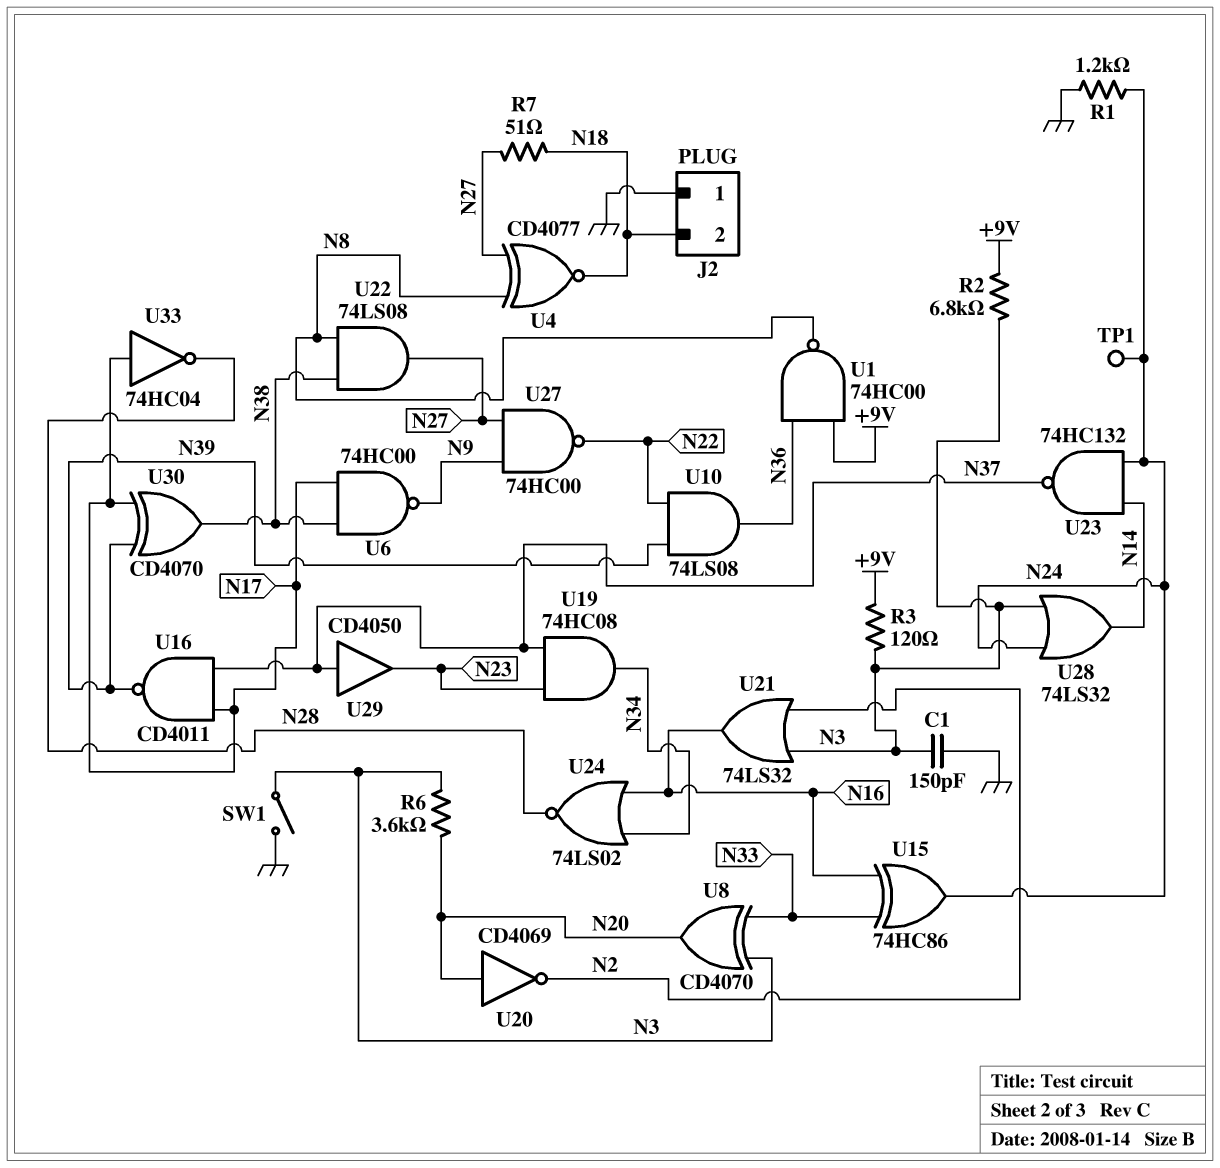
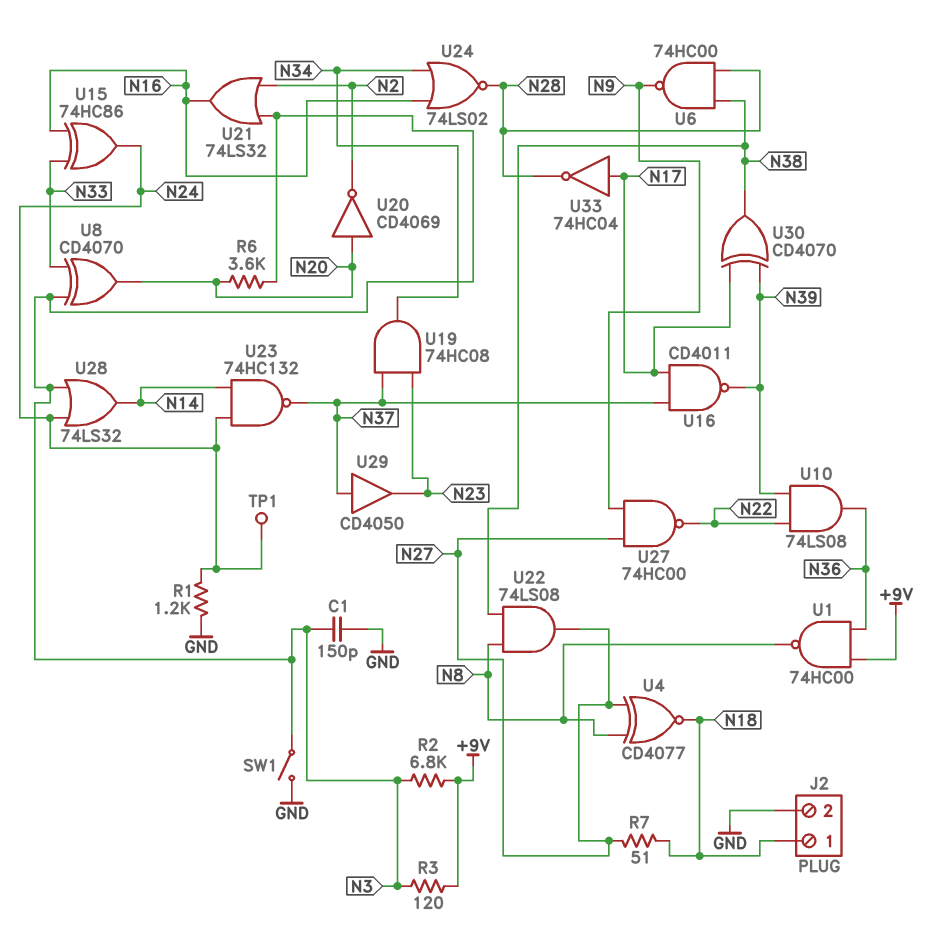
J2 pin 1: GND -> N18
J2 pin 2: N18 -> GND
U6: NAND 74HC00 (in N17, in N38, out N9) -> NAND 74HC00 (in N28, in N38, out N9)

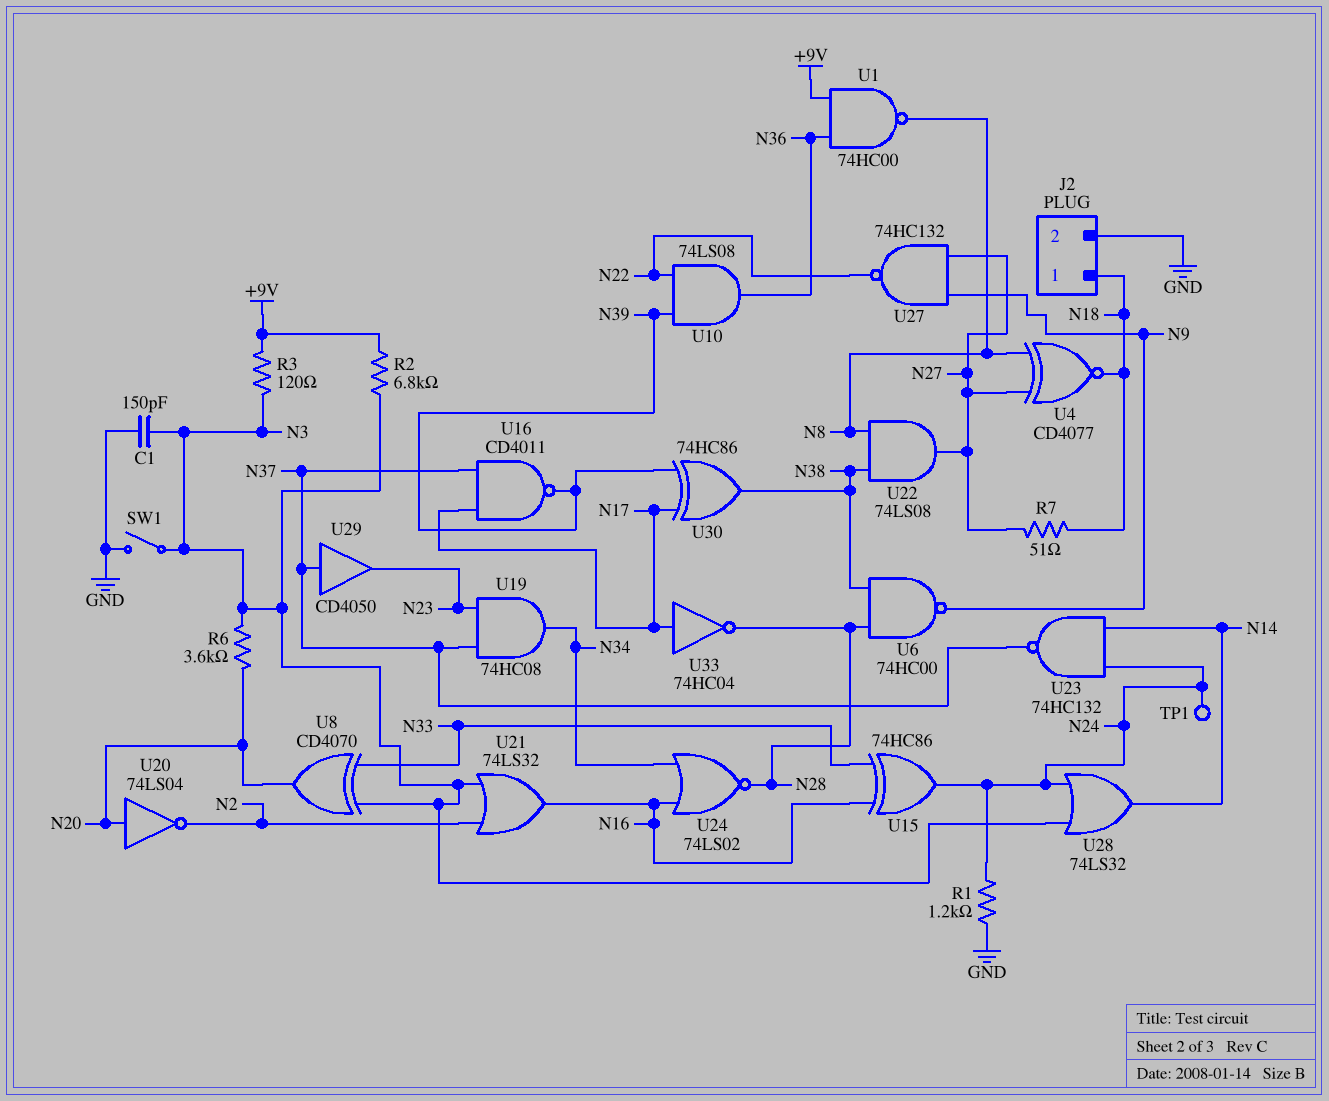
U20: NOT CD4069 (in N20, out N2) -> NOT 74LS04 (in N20, out N2)
U27: NAND 74HC00 (in N9, in N27, out N22) -> NAND 74HC132 (in N9, in N27, out N22)
U30: XOR CD4070 (in N17, in N39, out N38) -> XOR 74HC86 (in N17, in N39, out N38)

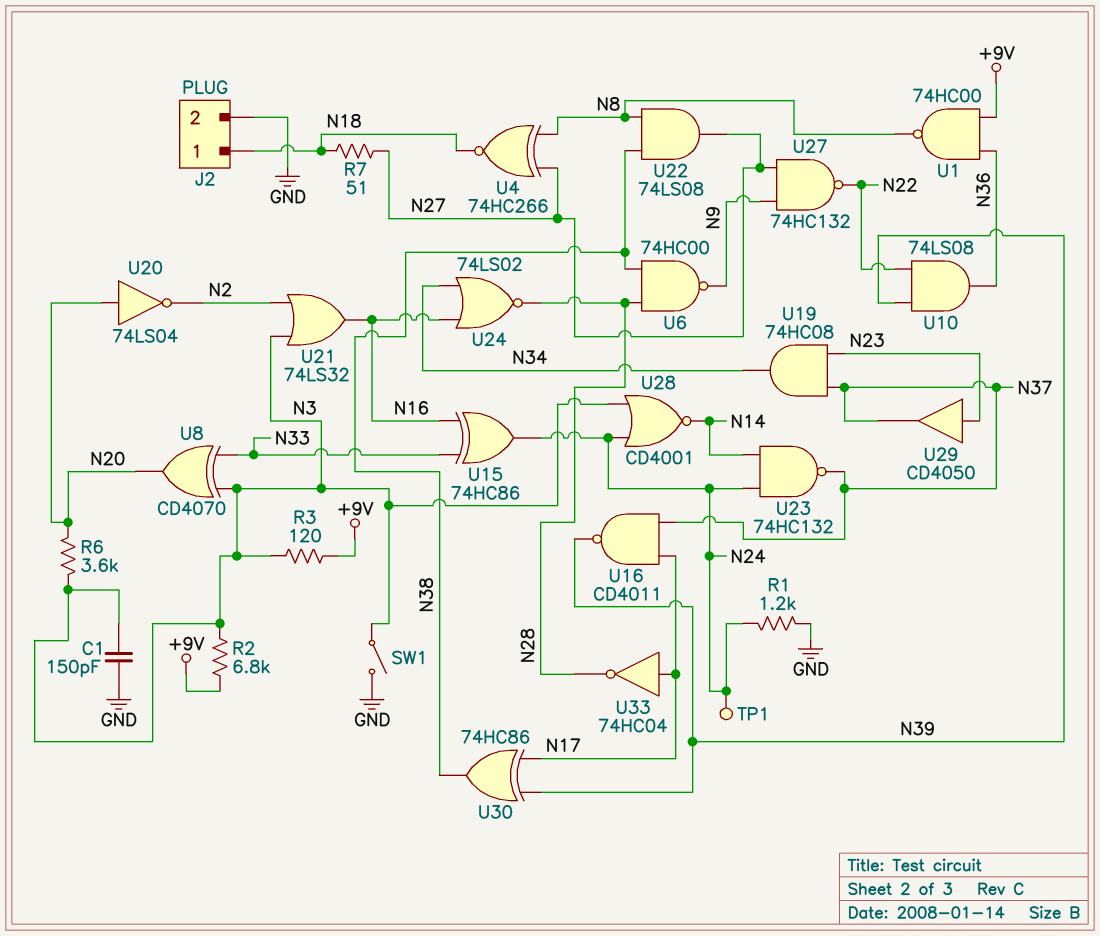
U4: XNOR CD4077 (in N8, in N27, out N18) -> XNOR 74HC266 (in N8, in N27, out N18)
U28: OR 74LS32 (in N3, in N24, out N14) -> NOR CD4001 (in N3, in N24, out N14)
U29: buffer CD4050 (in N37, out N23) -> buffer CD4050 (in N23, out N37)

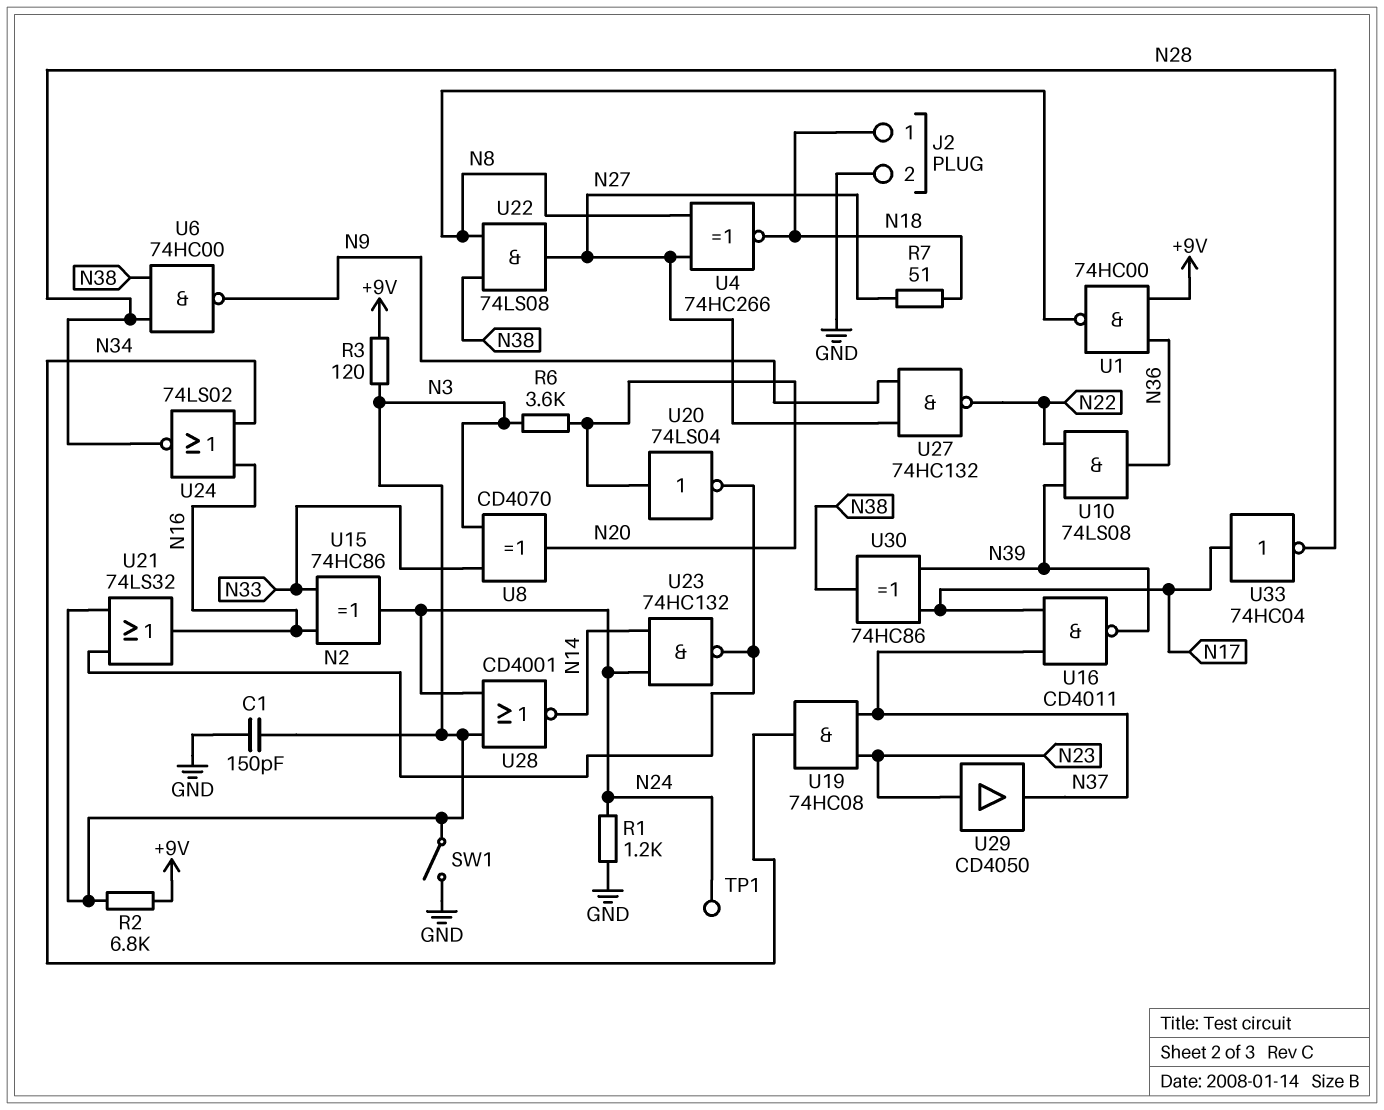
U23: NAND 74HC132 (in N14, in N24, out N37) -> NAND 74HC132 (in N14, in N24, out N2)

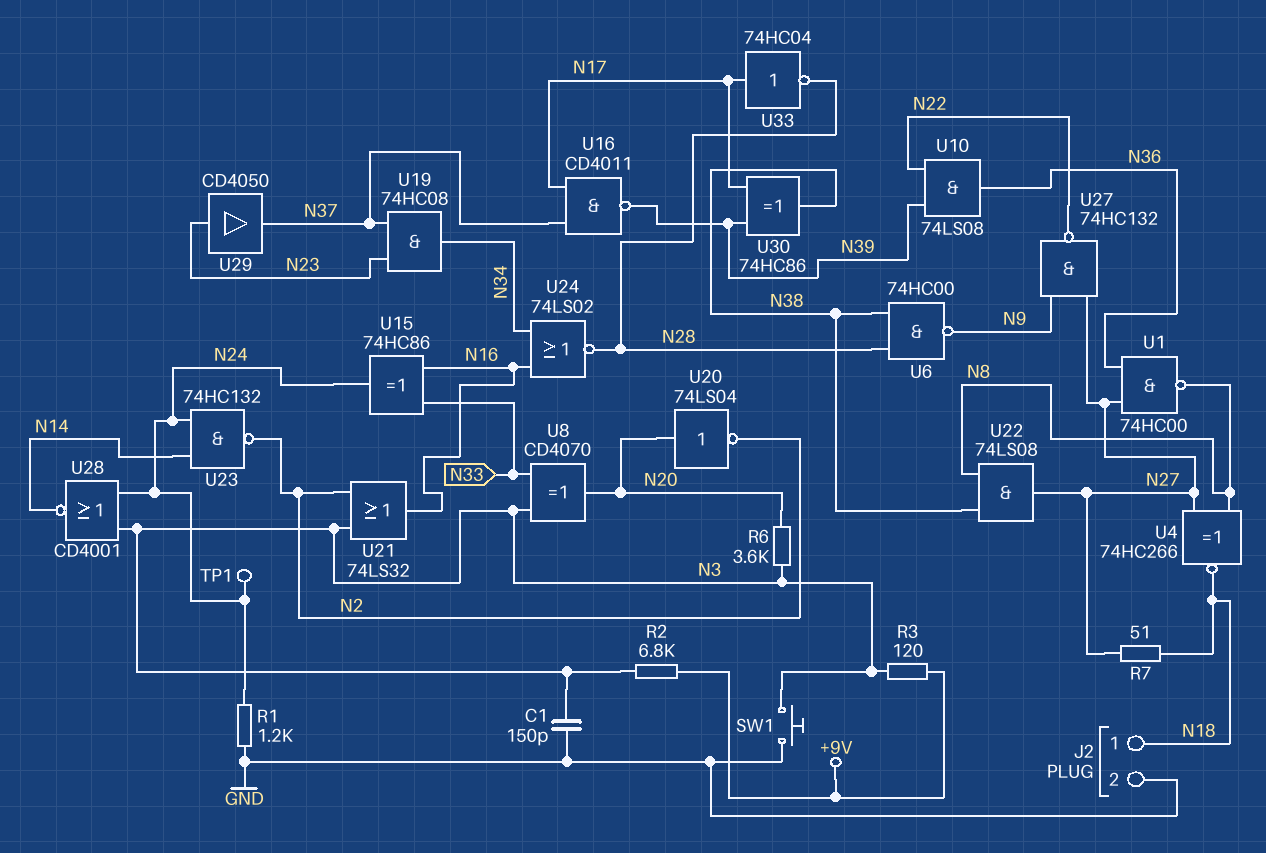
SW1: switch (GND, N3) -> button (GND, N3)
U1: NAND 74HC00 (in +9V, in N36, out N8) -> NAND 74HC00 (in N27, in N36, out N8)

